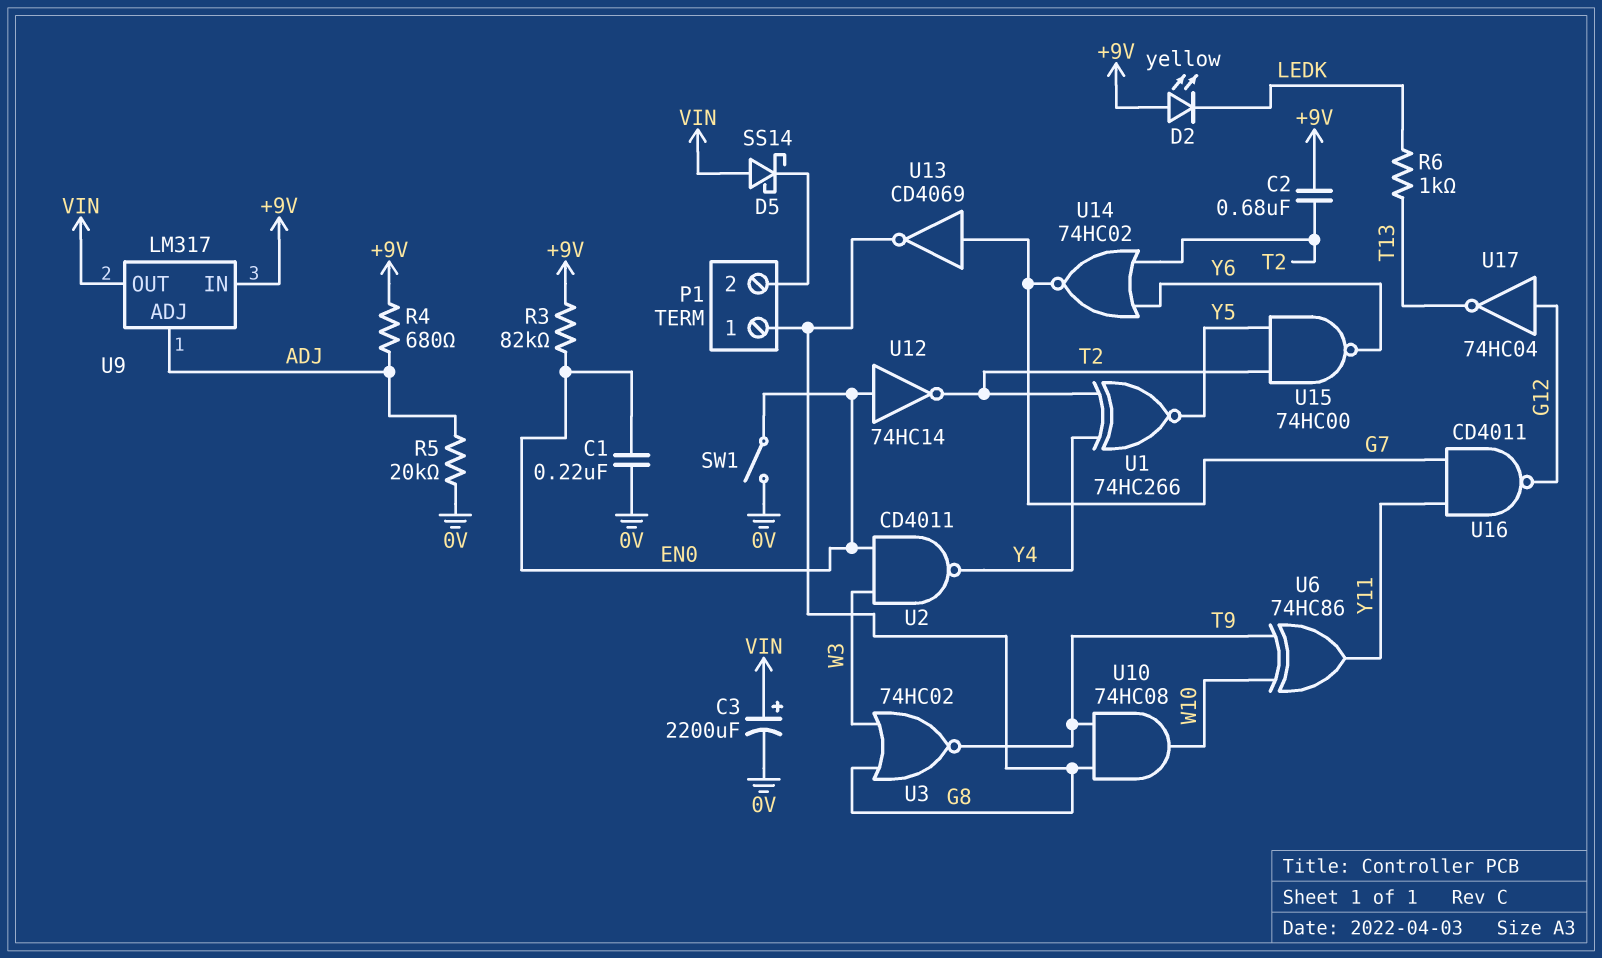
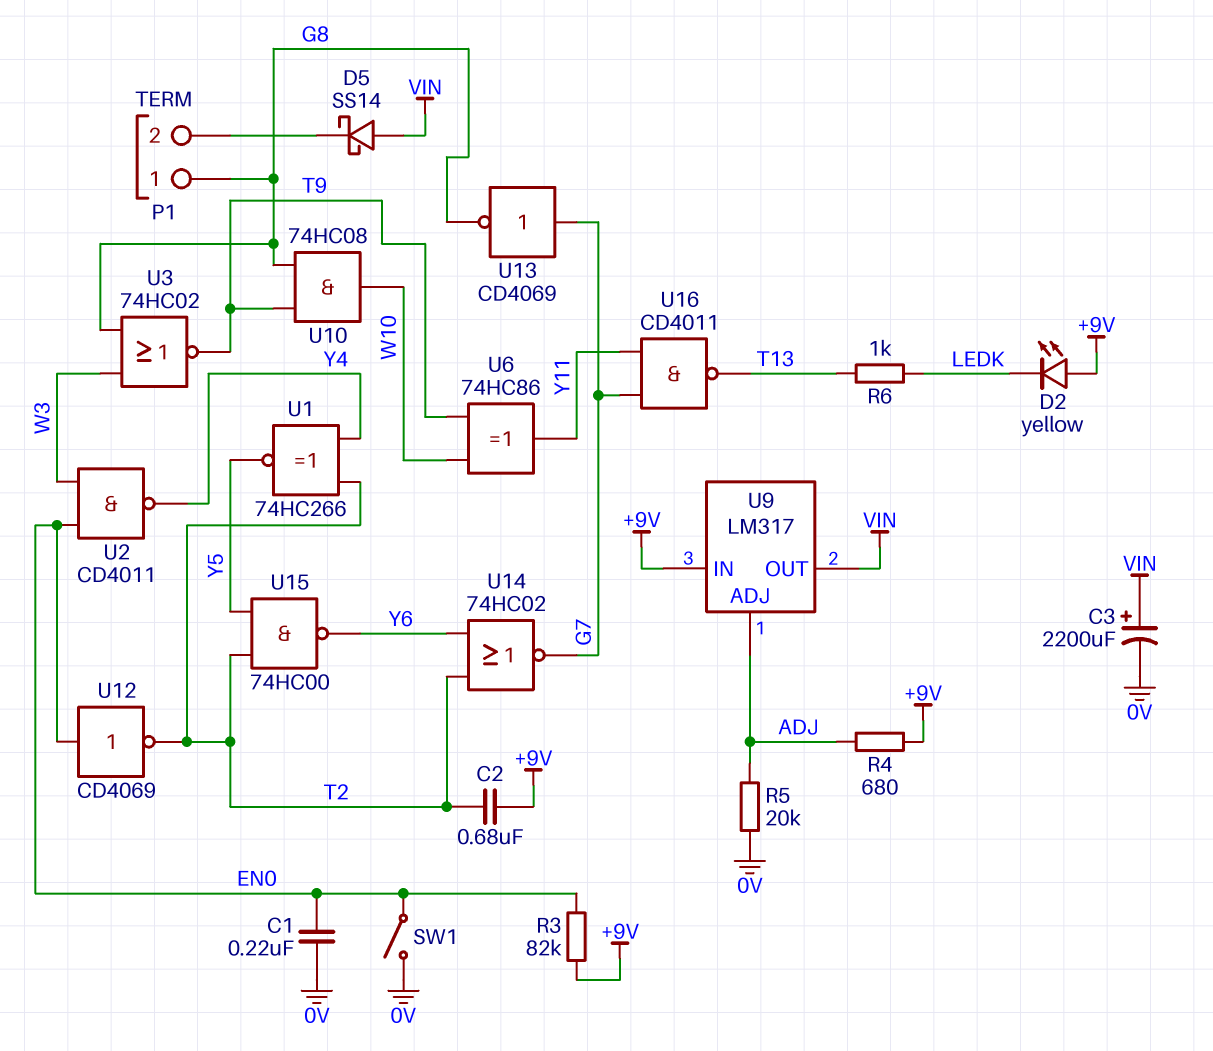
U12: NOT 74HC14 (in EN0, out T2) -> NOT CD4069 (in EN0, out T2)
U16: NAND CD4011 (in G7, in Y11, out G12) -> NAND CD4011 (in G7, in Y11, out T13)
U17: NOT 74HC04 (in G12, out T13) -> none

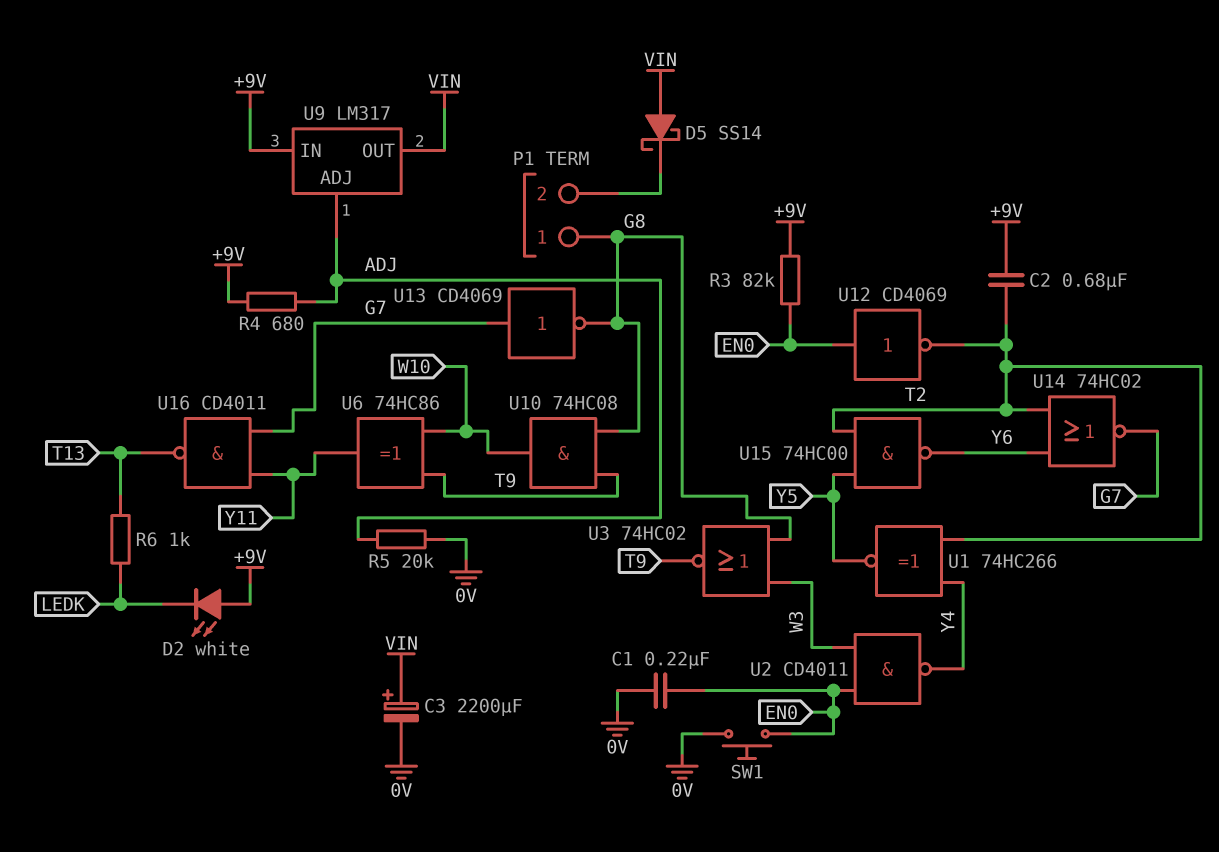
D2: LED yellow (A +9V, K LEDK) -> LED white (A +9V, K LEDK)
SW1: switch (0V, EN0) -> button (0V, EN0)

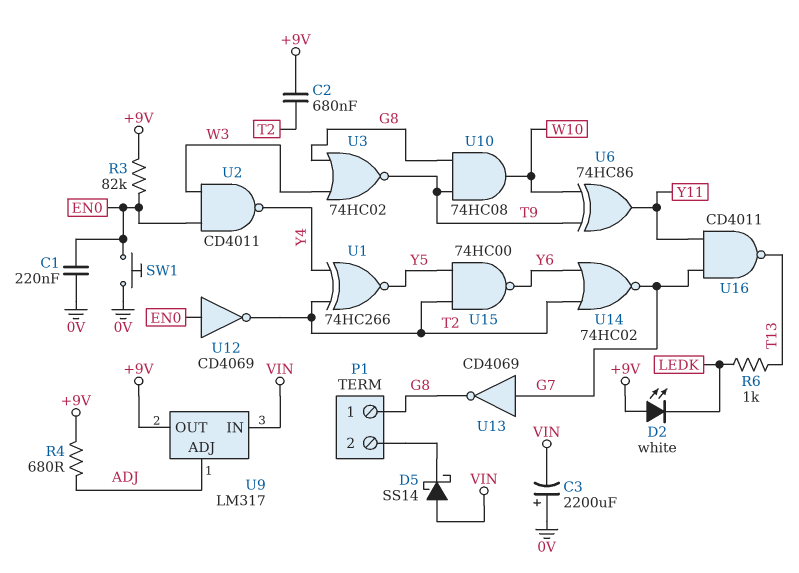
C3: 2200uF (plus VIN, minus 0V) -> 2200uF (plus 0V, minus VIN)
R5: 20k (0V, ADJ) -> none
U9 pin IN: +9V -> VIN
U9 pin OUT: VIN -> +9V

